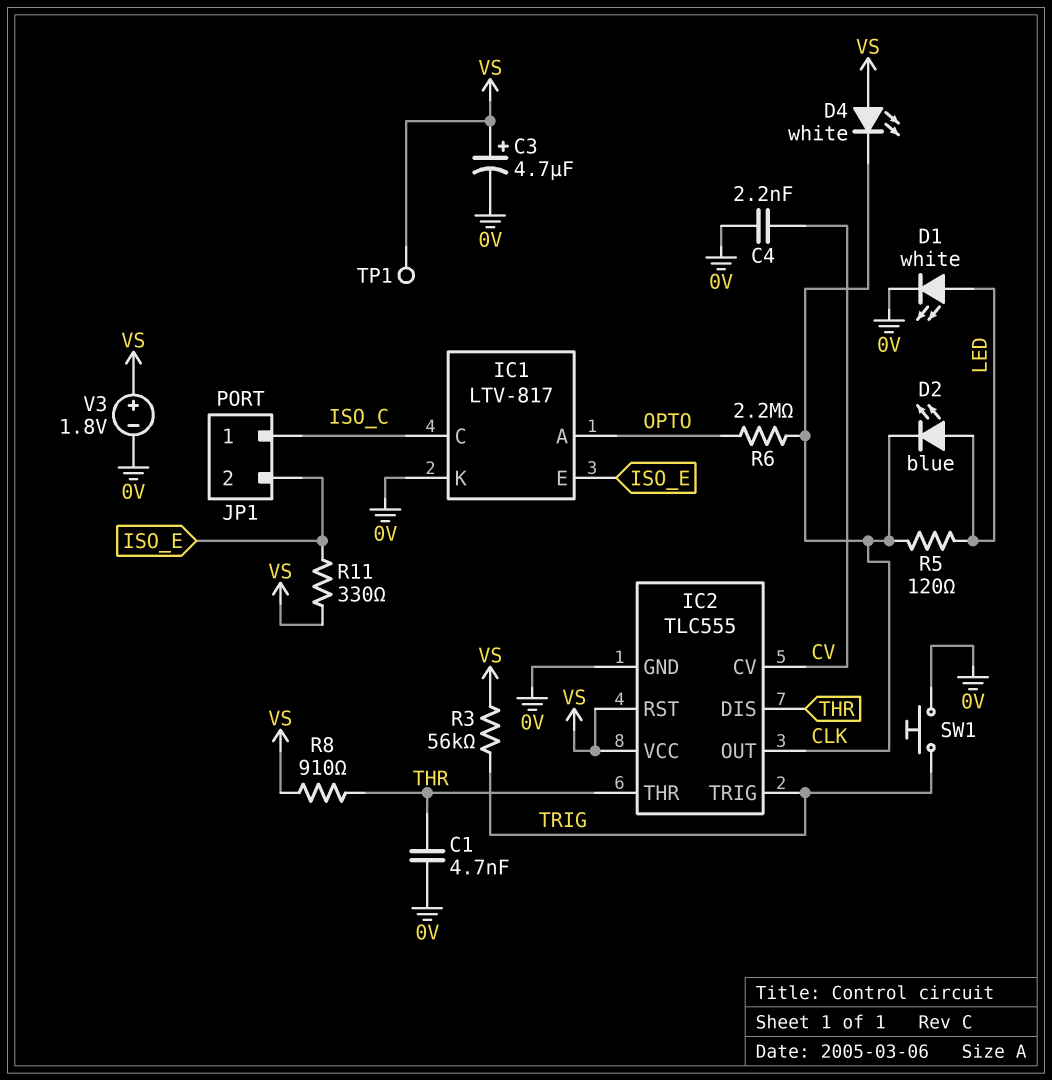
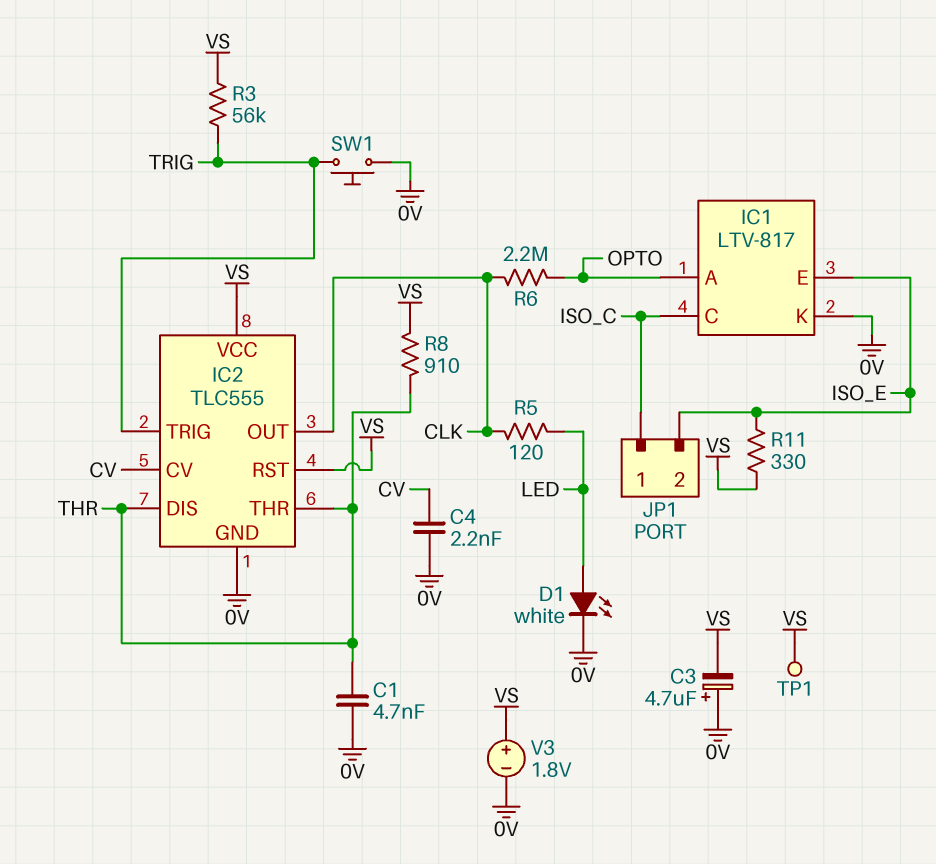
C3: 4.7uF (plus VS, minus 0V) -> 4.7uF (plus 0V, minus VS)
D2: LED blue (A LED, K CLK) -> none
D4: LED white (A VS, K CLK) -> none

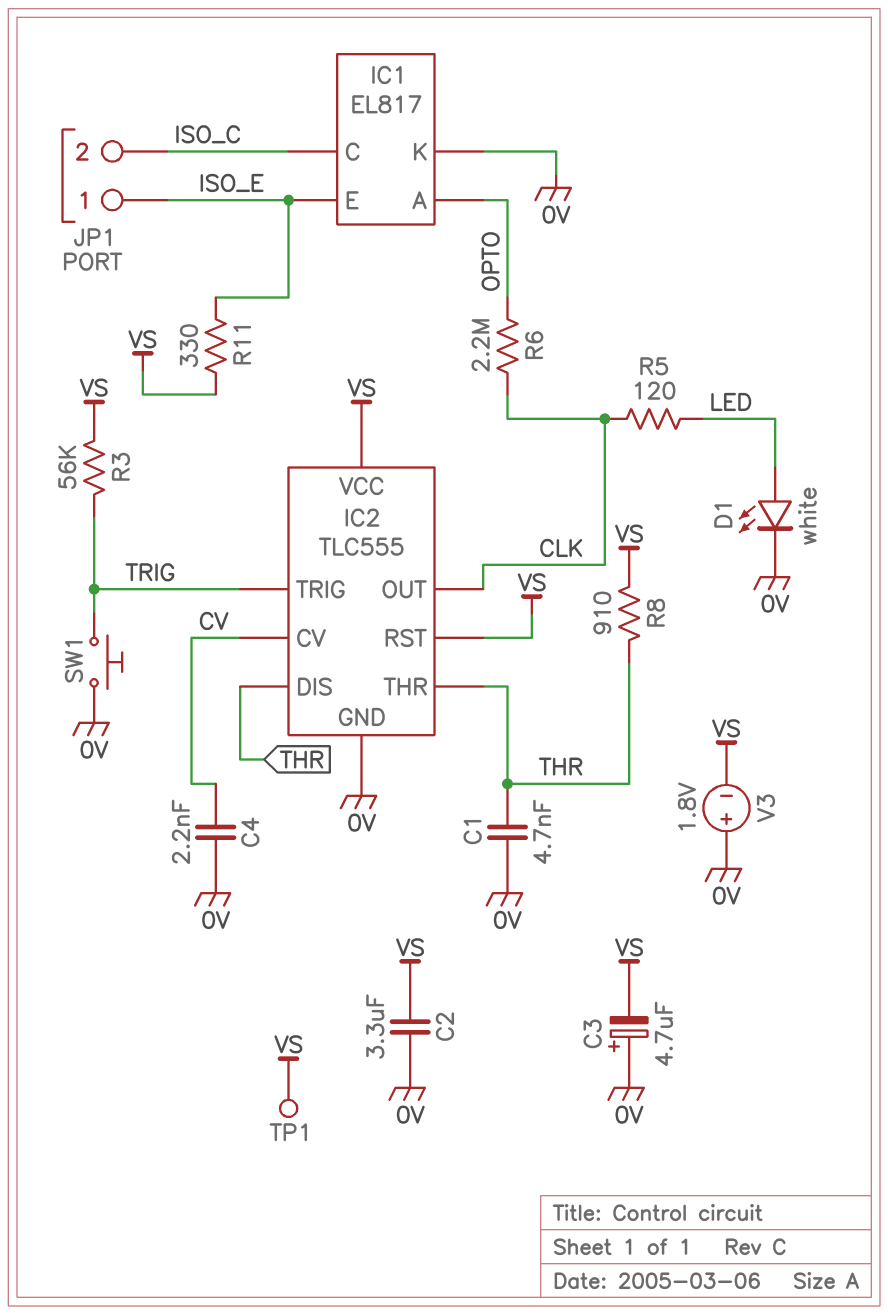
C2: none -> 3.3uF (0V, VS)
IC1: LTV-817 -> EL817
JP1 pin 1: ISO_C -> ISO_E
JP1 pin 2: ISO_E -> ISO_C
V3: 1.8V (plus VS, minus 0V) -> 1.8V (plus 0V, minus VS)

